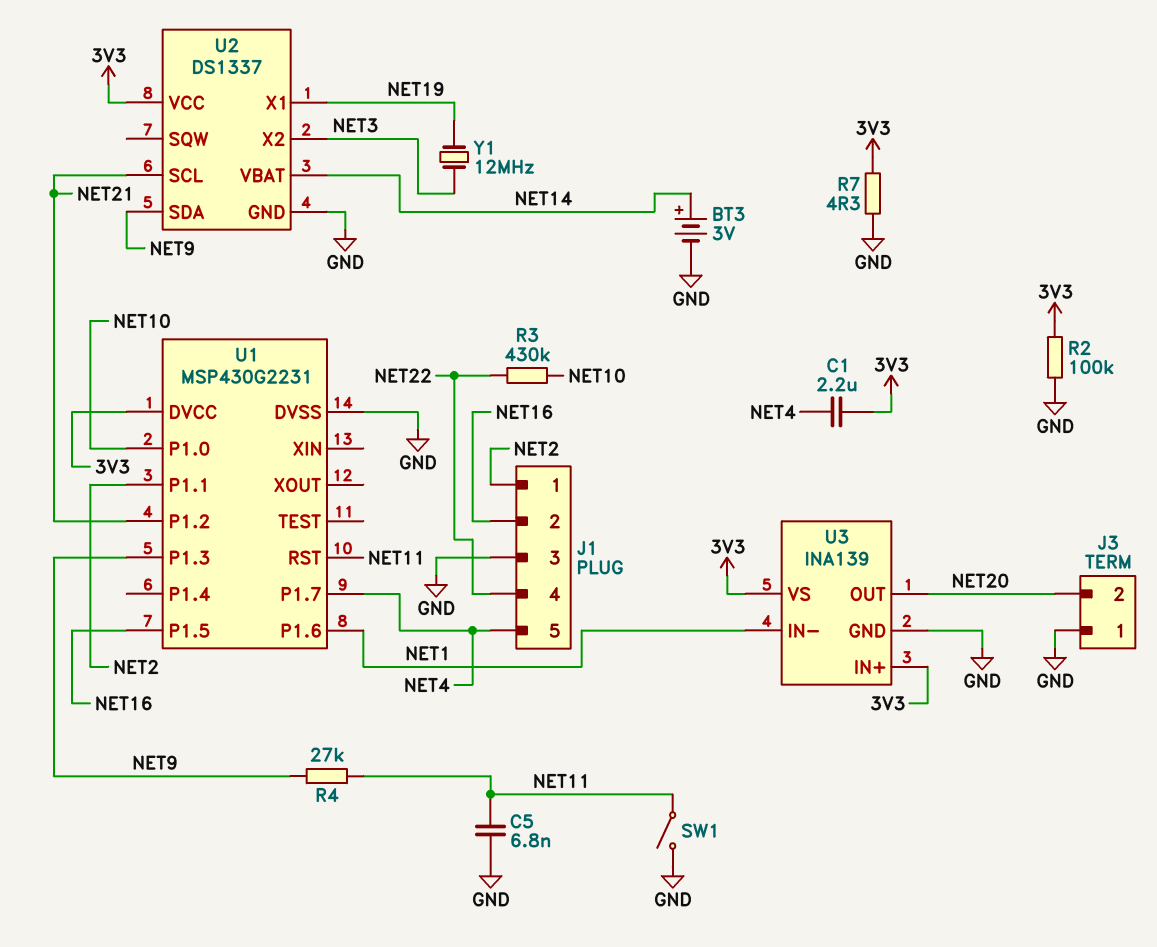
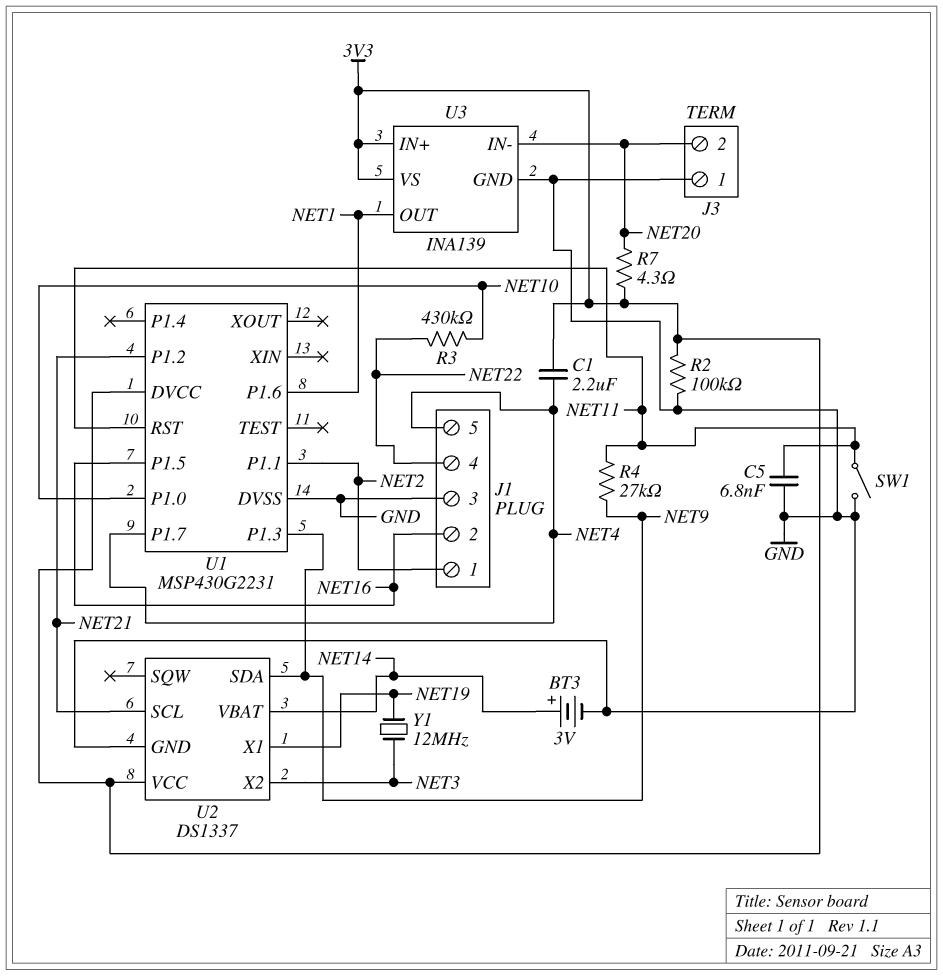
R7: 4.3 (3V3, GND) -> 4.3 (3V3, NET20)
U3 pin IN-: NET1 -> NET20
U3 pin OUT: NET20 -> NET1

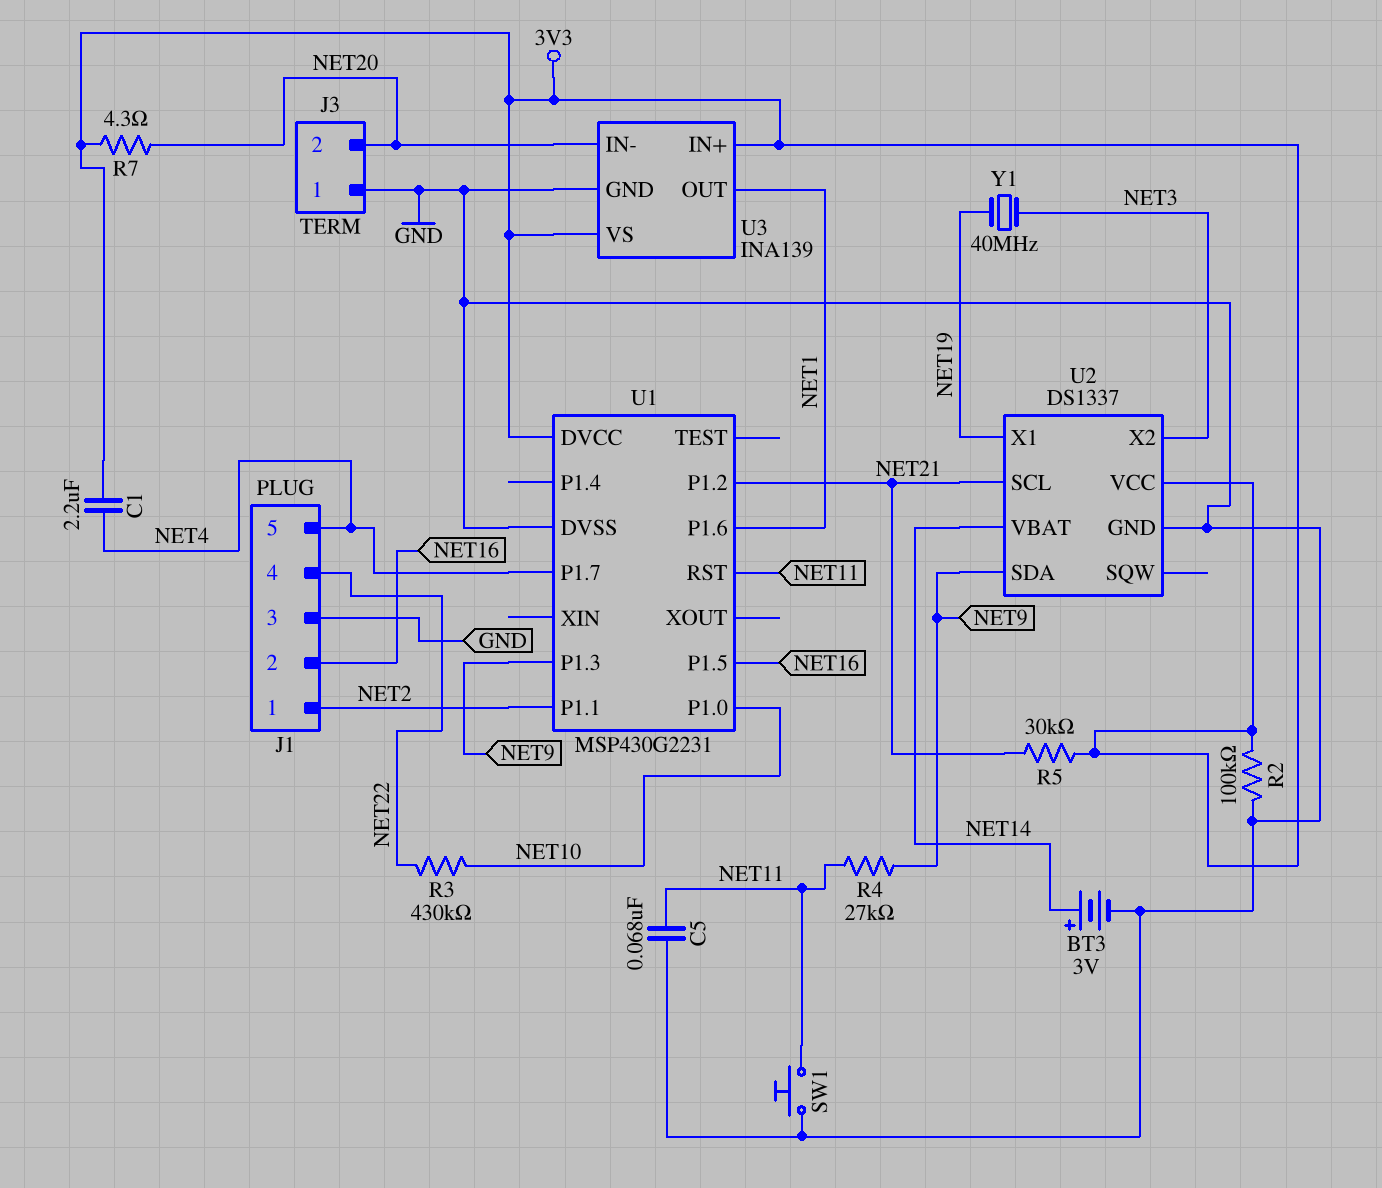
C5: 6.8nF (GND, NET11) -> 68nF (GND, NET11)
R5: none -> 30k (3V3, NET21)
SW1: switch (GND, NET11) -> button (GND, NET11)
Y1: 12MHz (NET3, NET19) -> 40MHz (NET3, NET19)

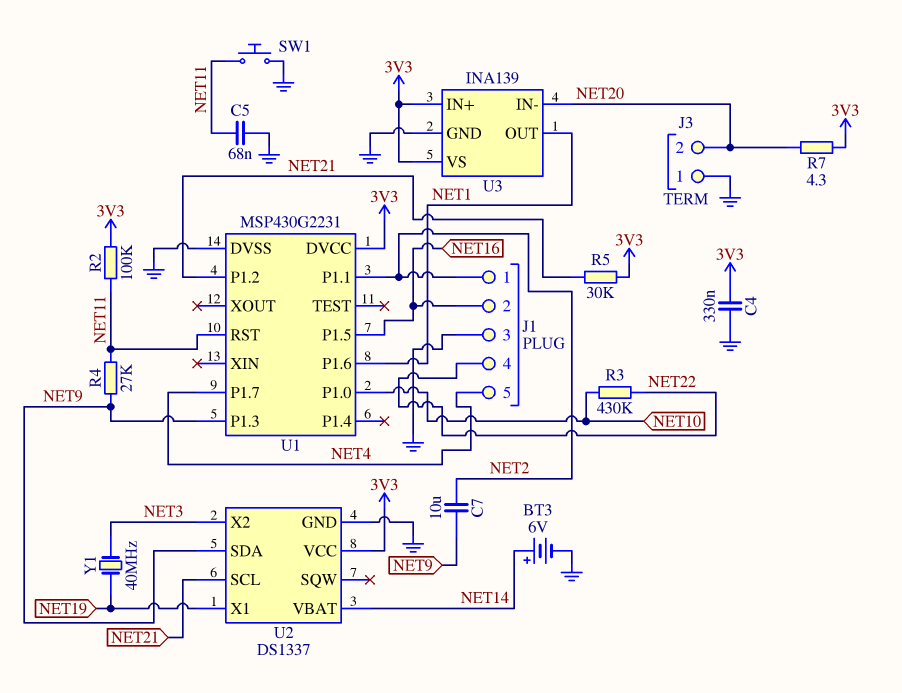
BT3: 3V (plus NET14, minus GND) -> 6V (plus NET14, minus GND)
C1: 2.2uF (3V3, NET4) -> none
C4: none -> 330nF (3V3, GND)
C7: none -> 10uF (NET2, NET9)
R2: 100k (3V3, GND) -> 100k (3V3, NET11)

